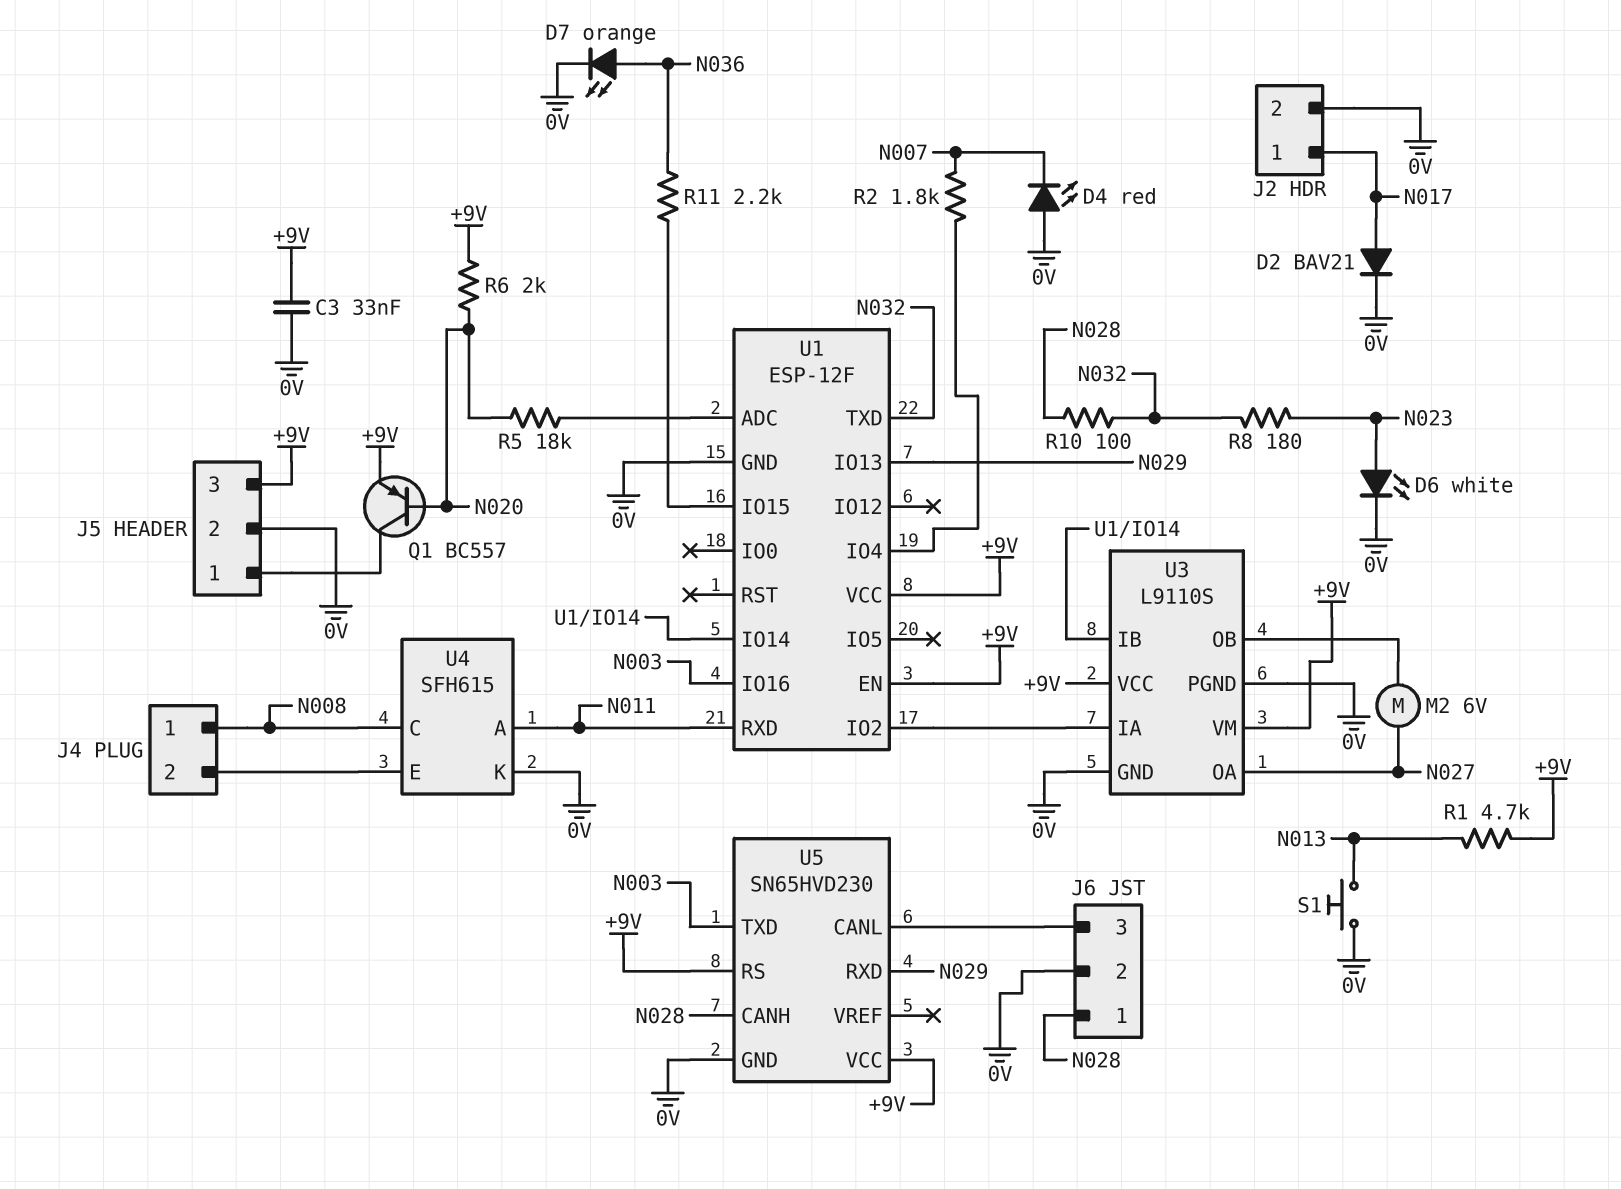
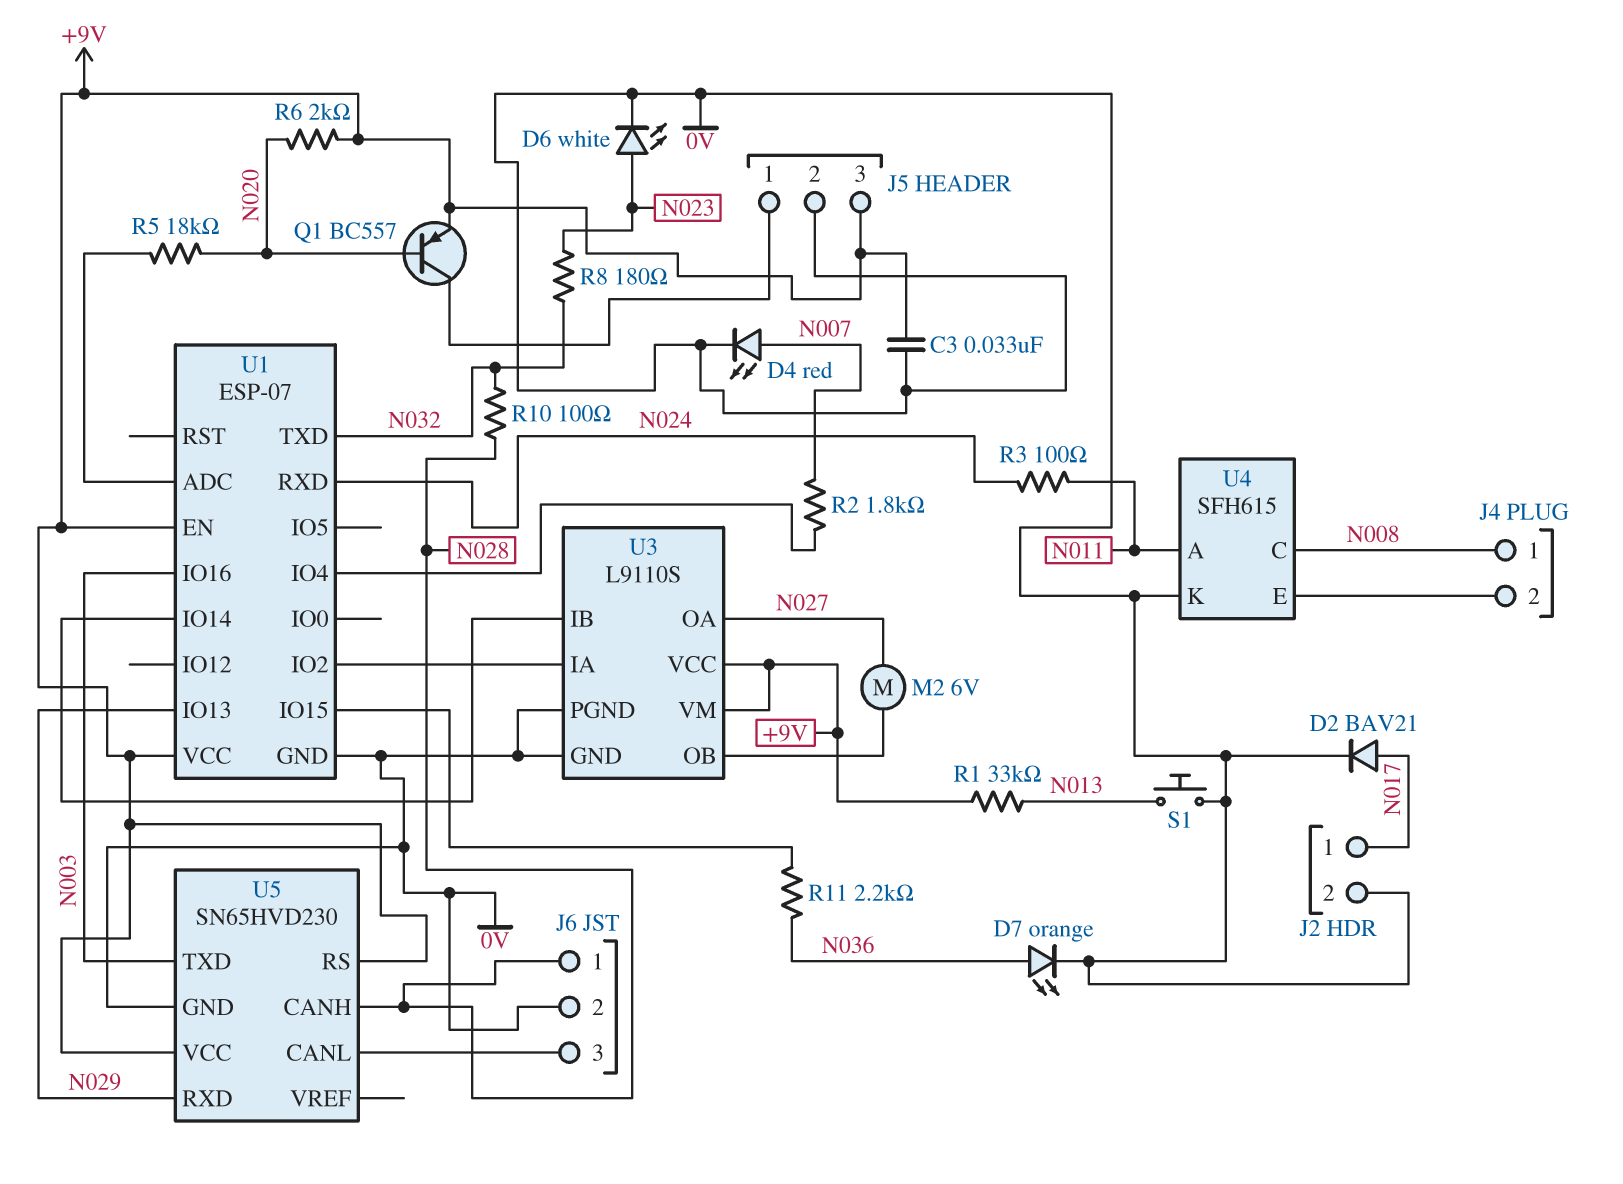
D4: LED red (A 0V, K N007) -> LED red (A N007, K 0V)
R1: 4.7k (+9V, N013) -> 33k (+9V, N013)
R3: none -> 100 (N011, N024)
U1: ESP-12F -> ESP-07
U1 pin RXD: N011 -> N024

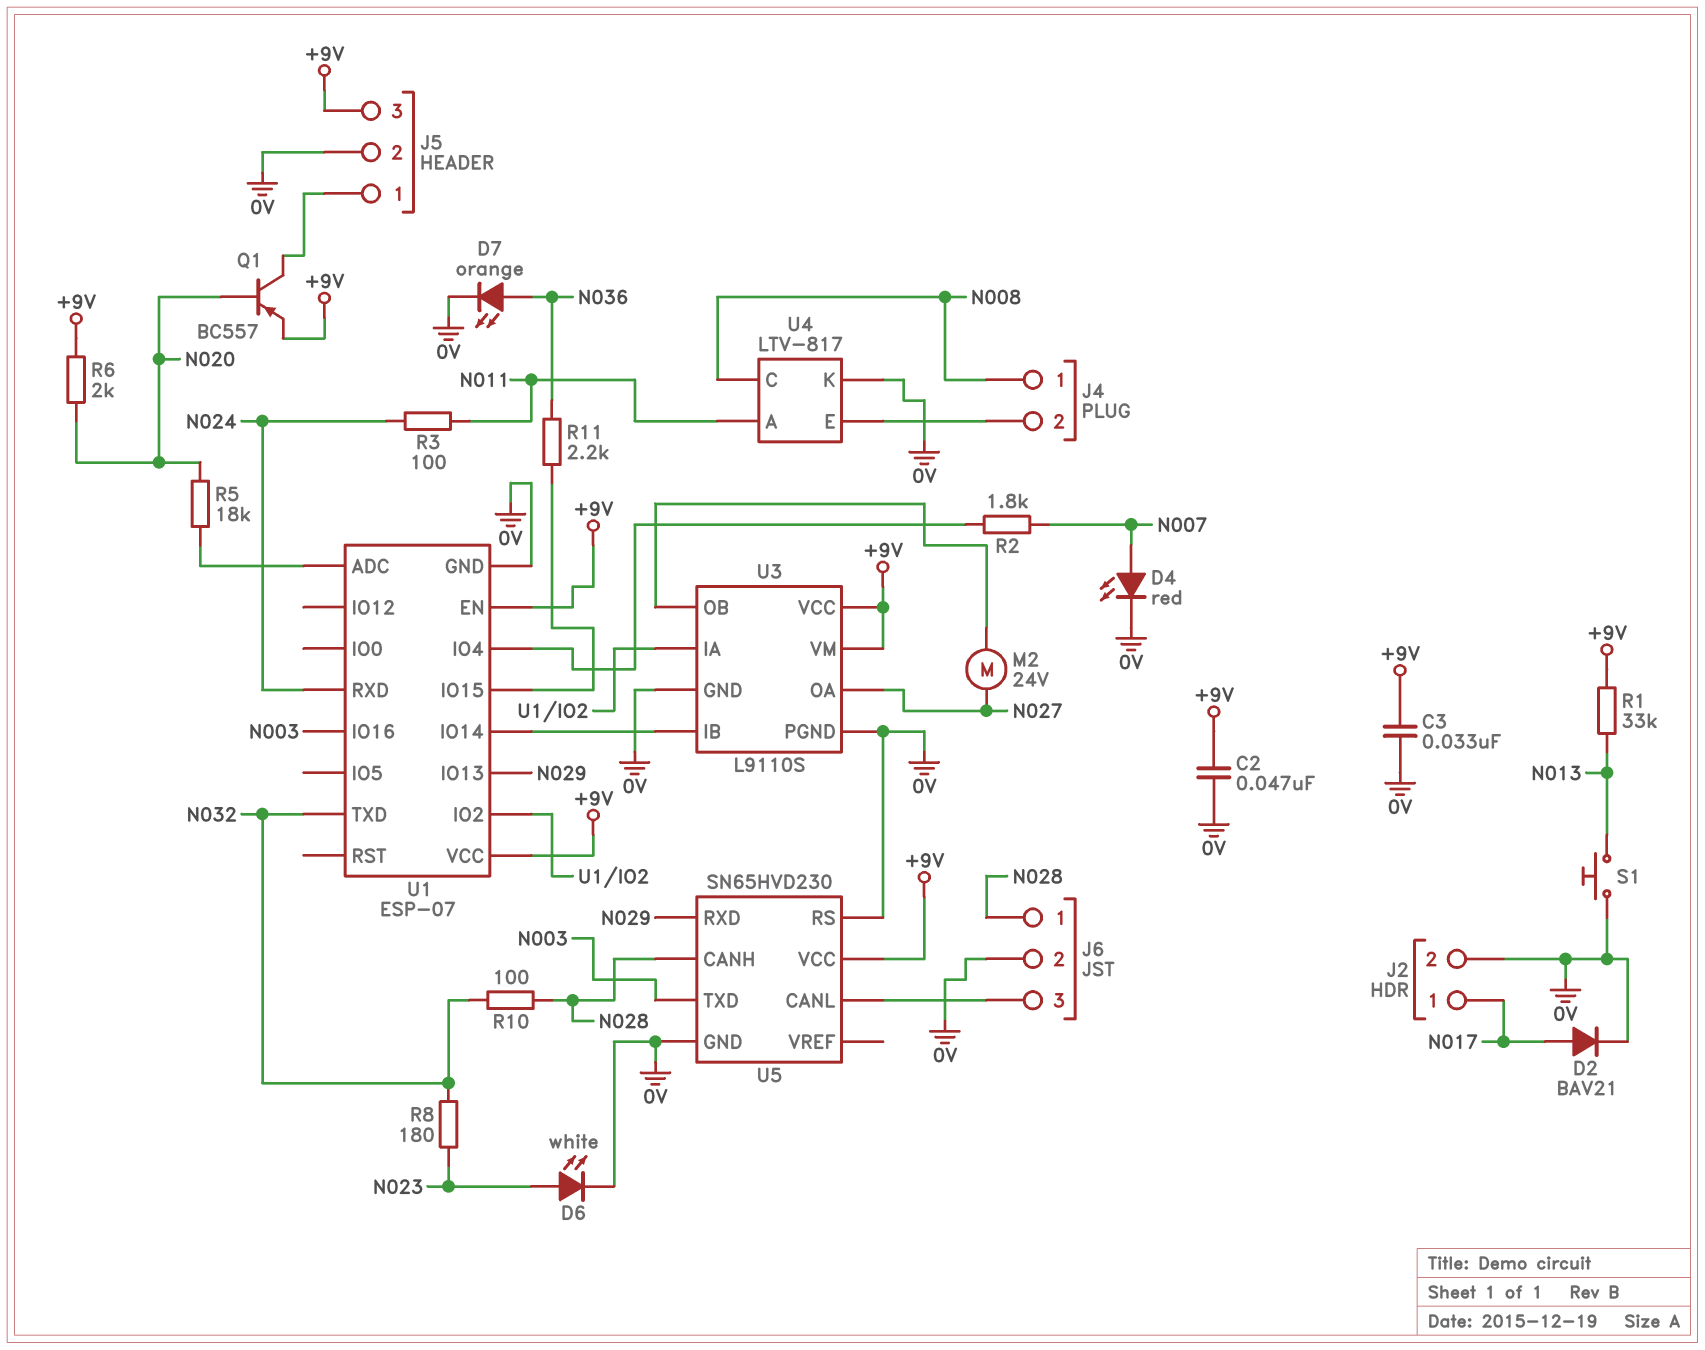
C2: none -> 47nF (+9V, 0V)
M2: motor 6V (N027, U3/OB) -> motor 24V (N027, U3/OB)
U4: SFH615 -> LTV-817
U5 pin RS: +9V -> 0V

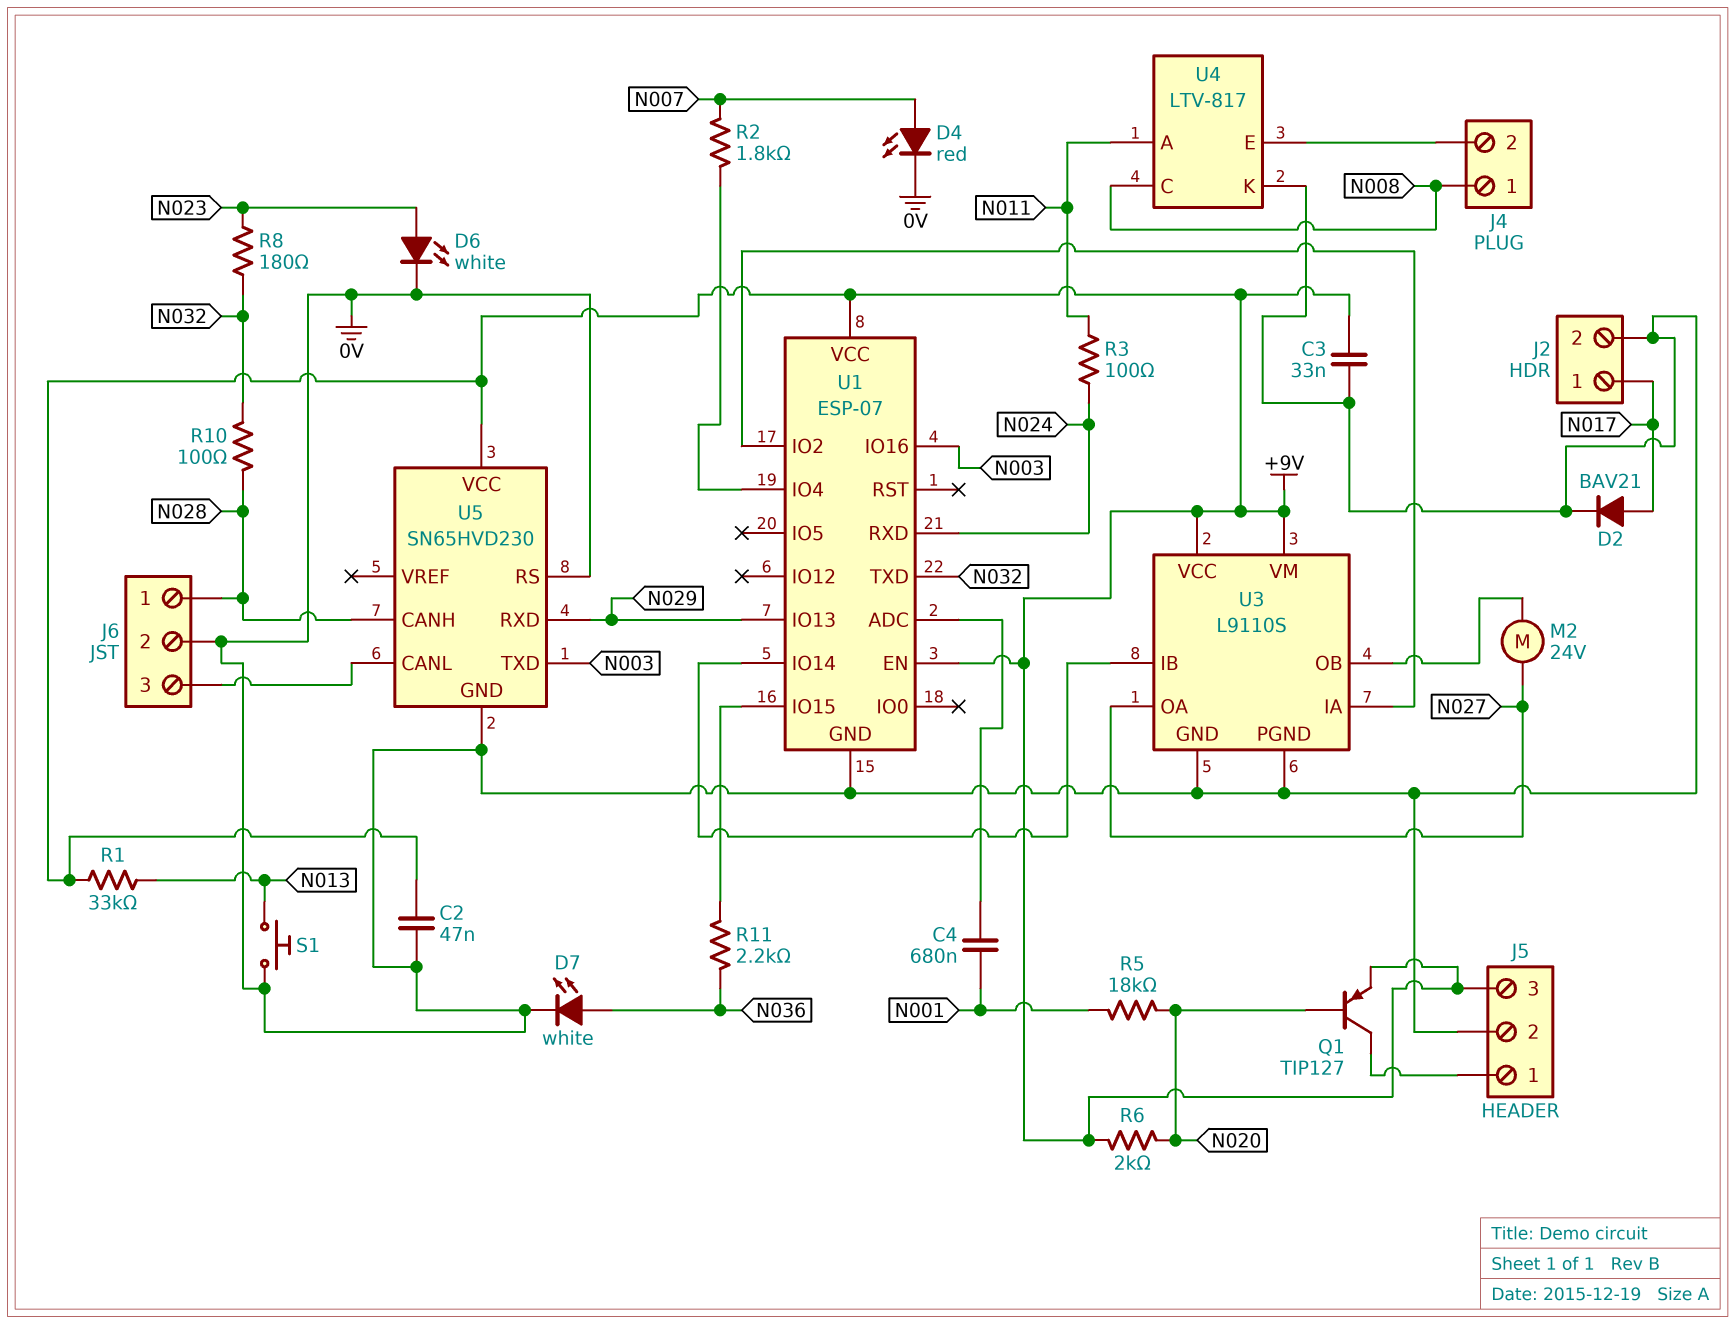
C4: none -> 680nF (N001, U1/ADC)
D7: LED orange (A N036, K 0V) -> LED white (A N036, K 0V)
Q1: PNP BC557 (B N020, C J5/1, E +9V) -> PNP TIP127 (B N020, C J5/1, E +9V)
R5: 18k (N020, U1/ADC) -> 18k (N001, N020)

